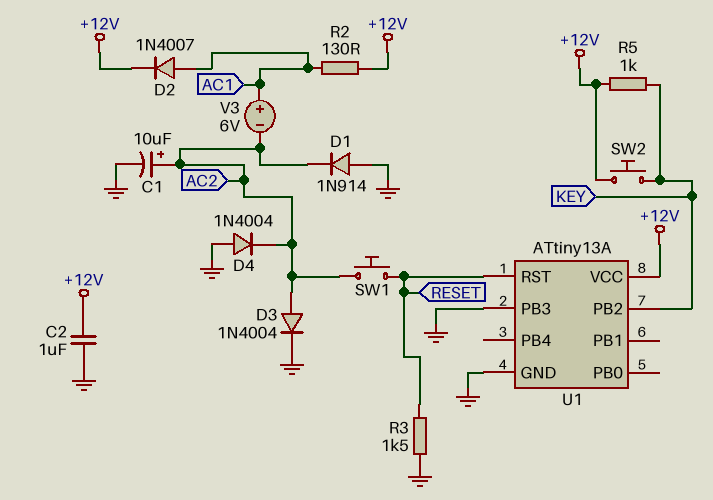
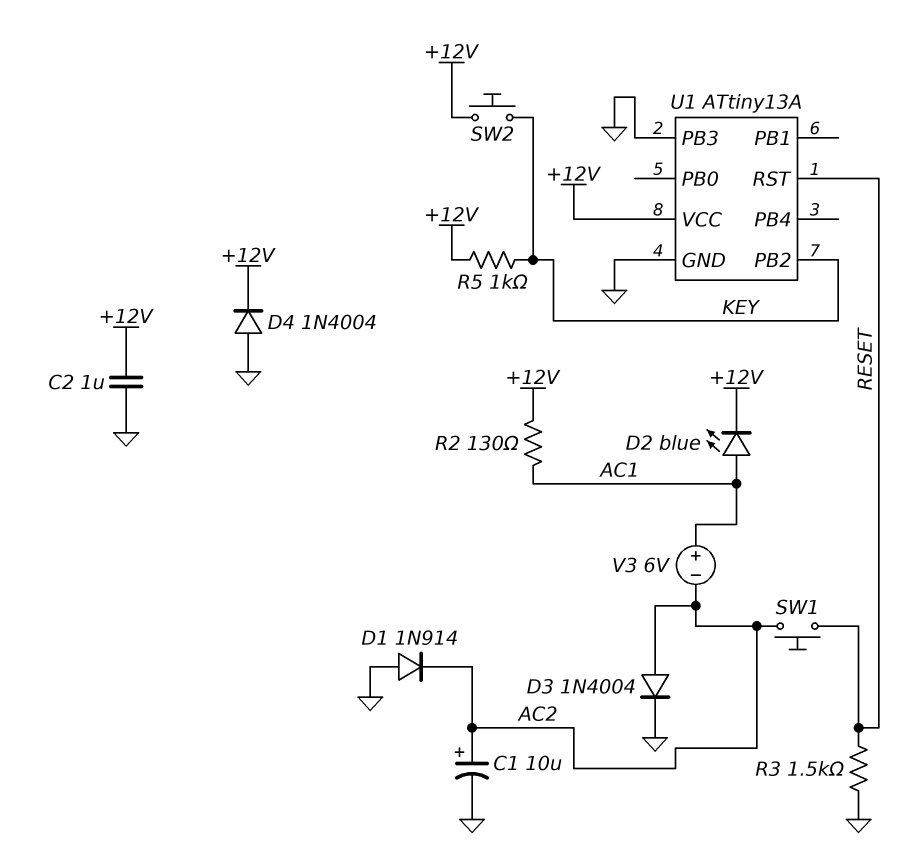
D2: diode 1N4007 (A AC1, K +12V) -> LED blue (A AC1, K +12V)
D4: diode 1N4004 (A GND, K AC2) -> diode 1N4004 (A GND, K +12V)

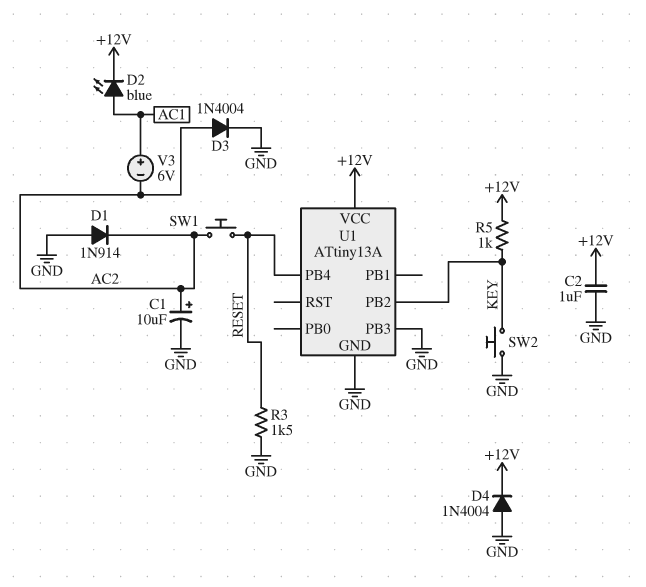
R2: 130 (+12V, AC1) -> none
SW2: button (+12V, KEY) -> button (GND, KEY)
U1 pin PB4: none -> RESET
U1 pin RST: RESET -> none

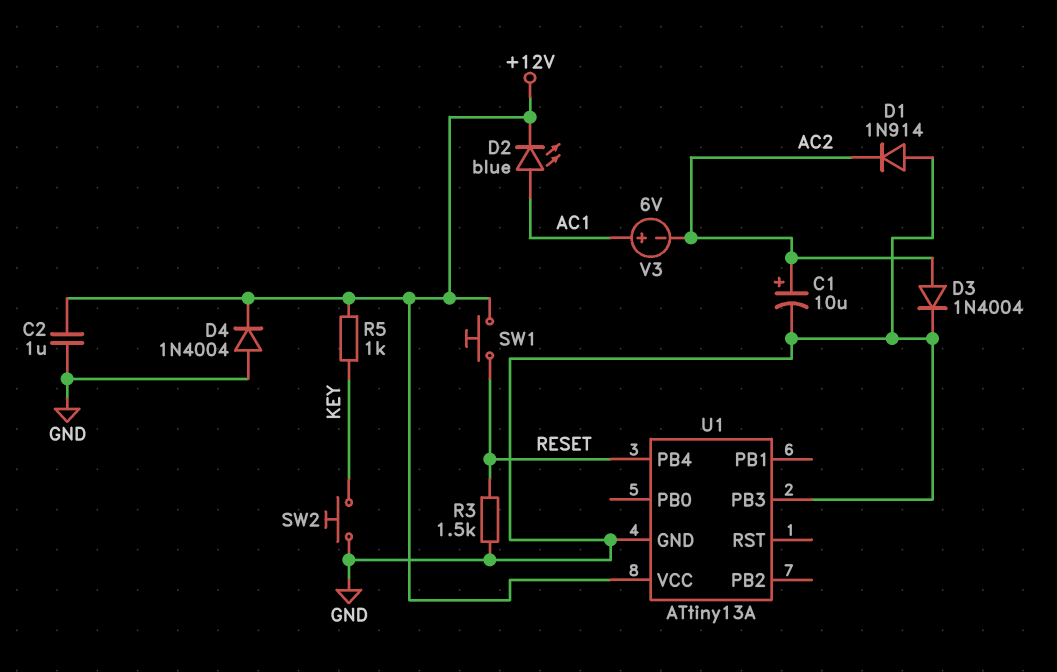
SW1: button (AC2, RESET) -> button (+12V, RESET)
U1 pin PB2: KEY -> none

